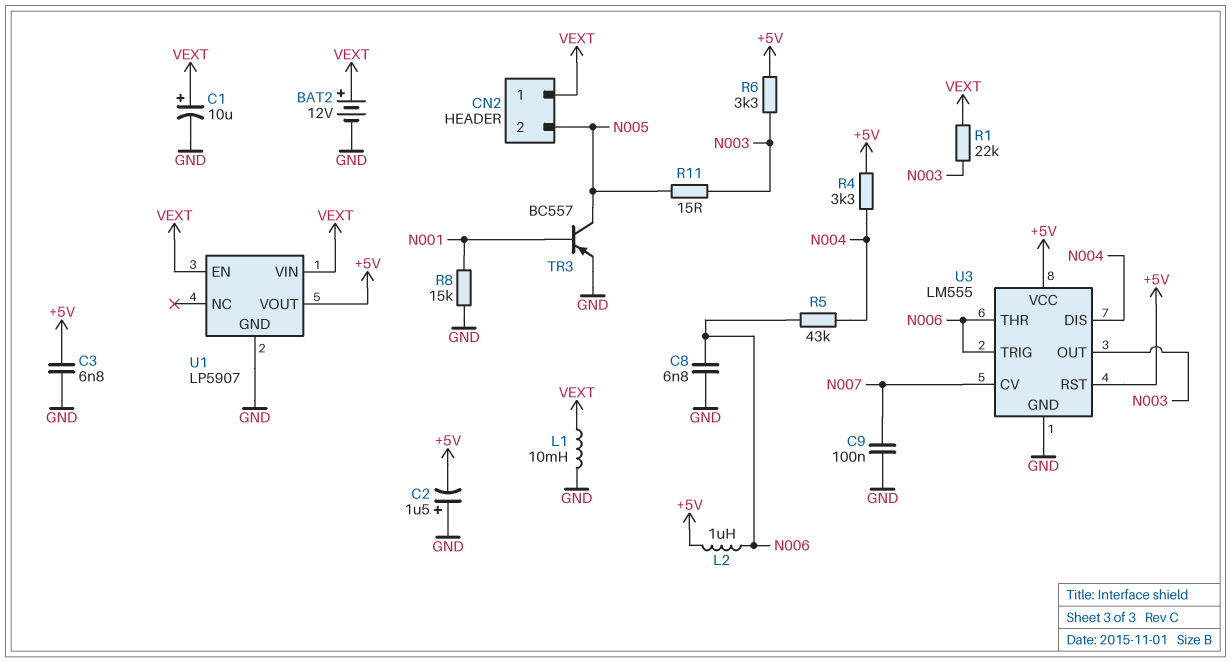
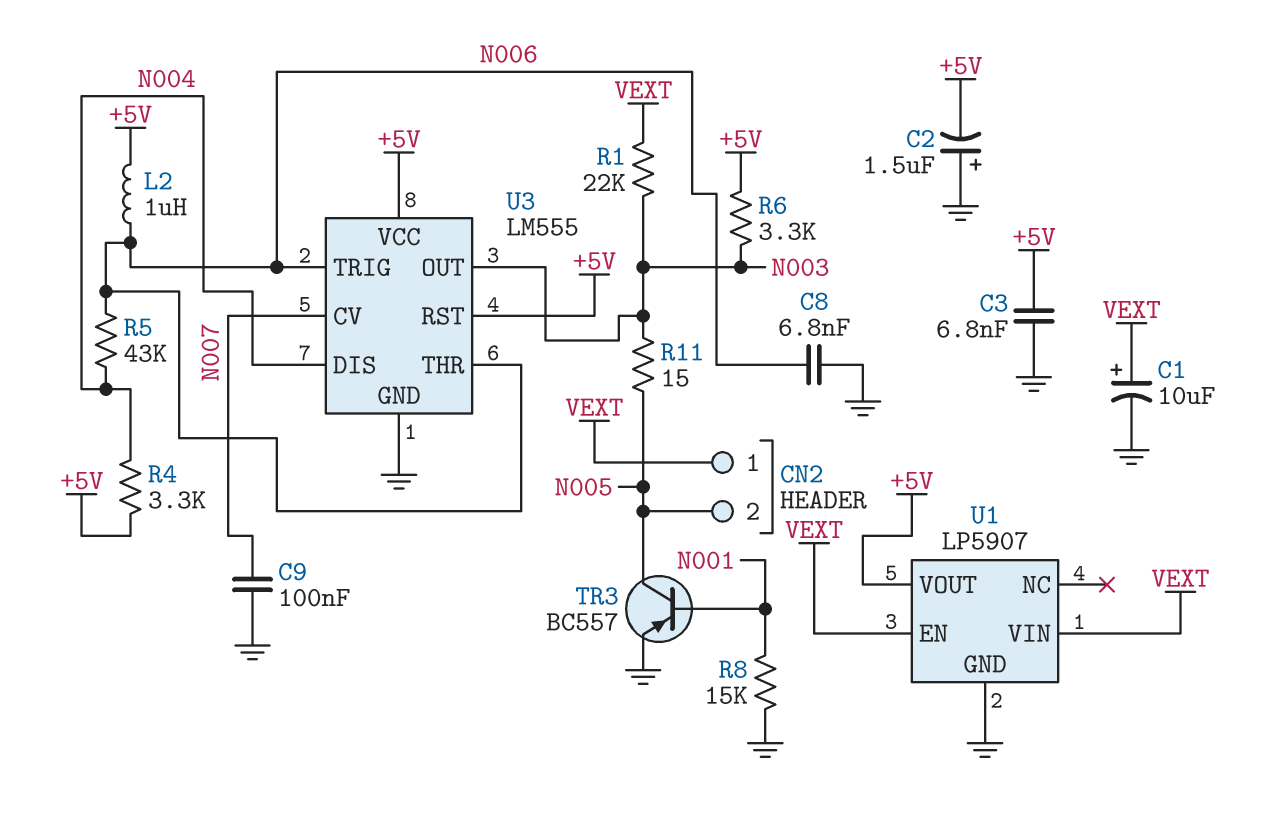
BAT2: 12V (plus VEXT, minus GND) -> none
L1: 10mH (GND, VEXT) -> none

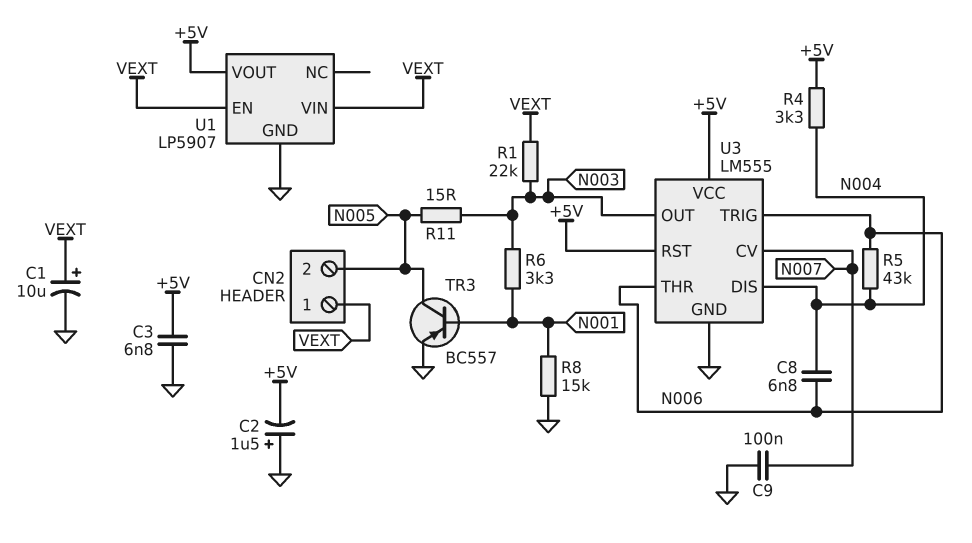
C8: 6.8nF (GND, N006) -> 6.8nF (N004, N006)
L2: 1uH (+5V, N006) -> none
R6: 3.3k (+5V, N003) -> 3.3k (N001, N003)

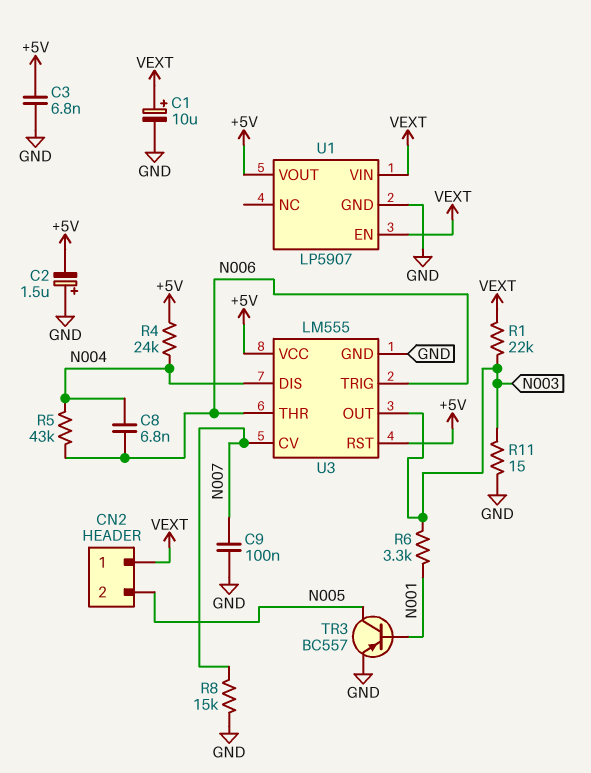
R4: 3.3k (+5V, N004) -> 24k (+5V, N004)
R8: 15k (GND, N001) -> 15k (GND, N007)
R11: 15 (N003, N005) -> 15 (GND, N003)

